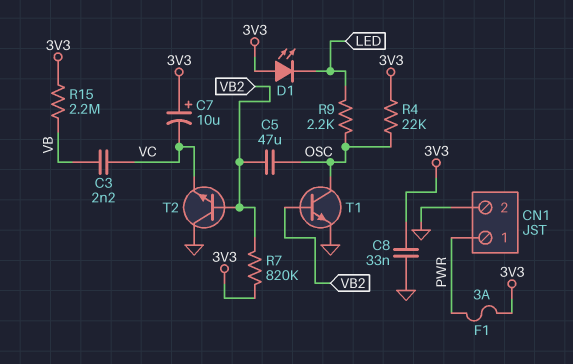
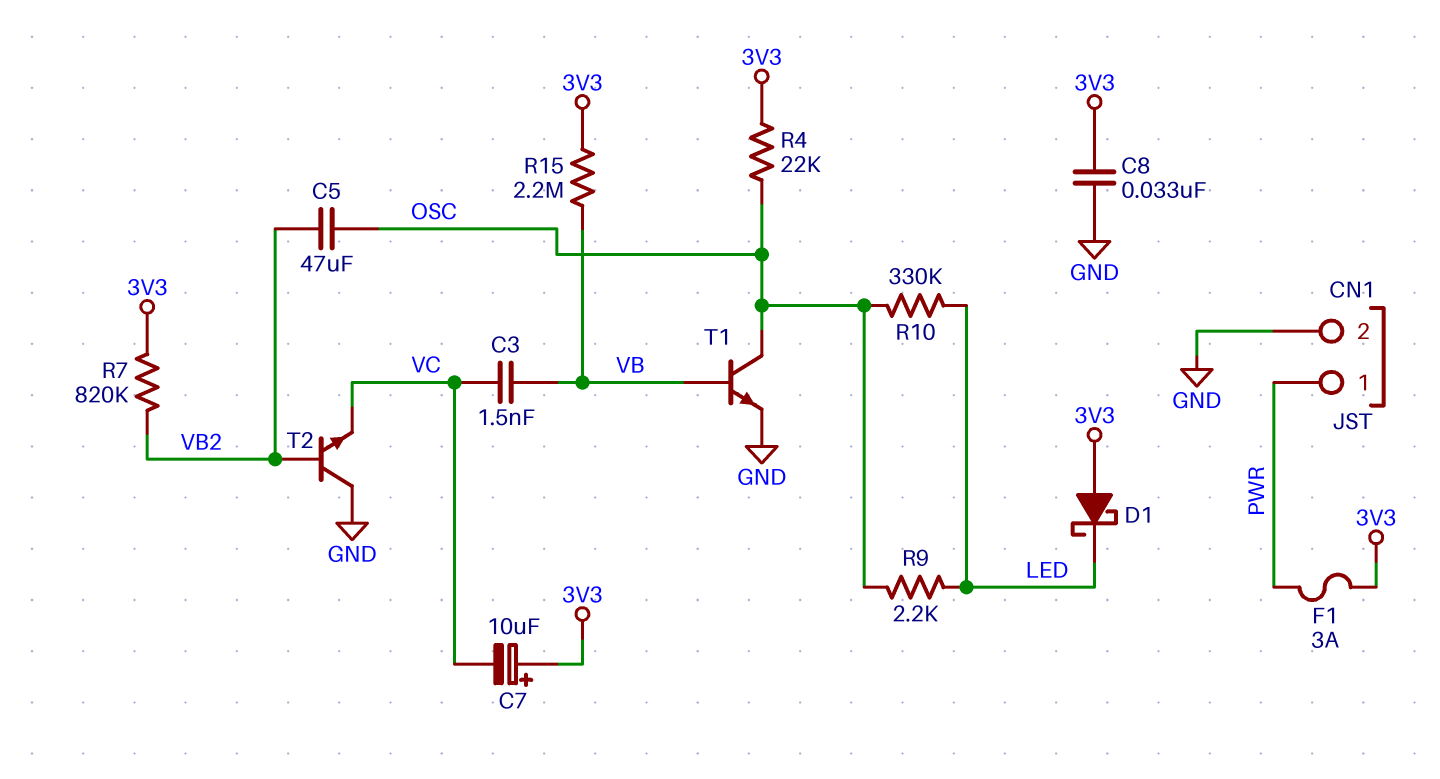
C3: 2.2nF (VB, VC) -> 1.5nF (VB, VC)
D1: LED (A 3V3, K LED) -> schottky (A 3V3, K LED)
R10: none -> 330k (LED, OSC)
T1: NPN (B VB2, C OSC, E GND) -> NPN (B VB, C OSC, E GND)

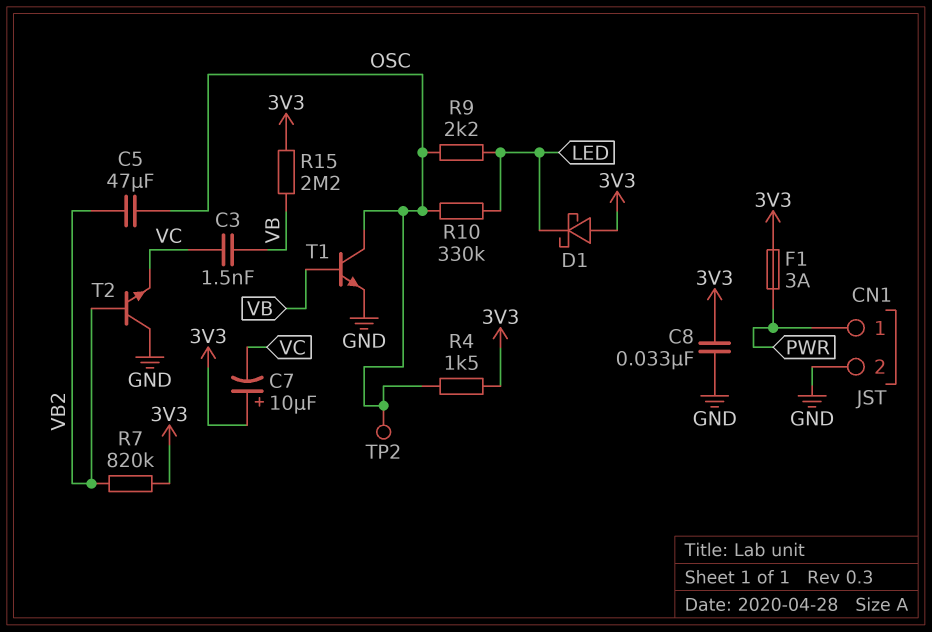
R4: 22k (3V3, OSC) -> 1.5k (3V3, OSC)
TP2: none -> test point (OSC)

